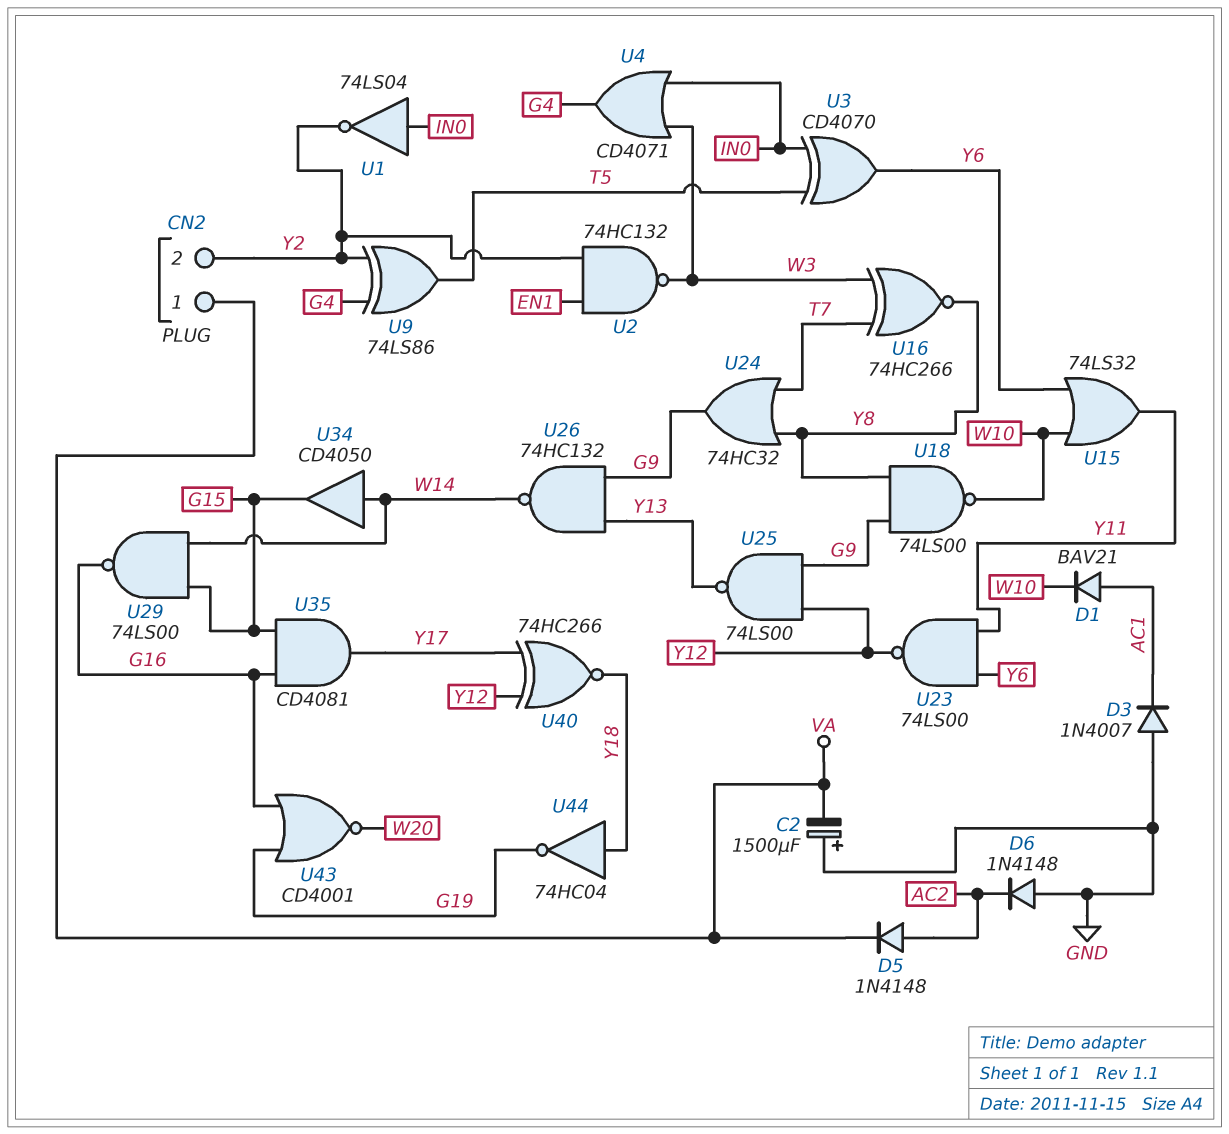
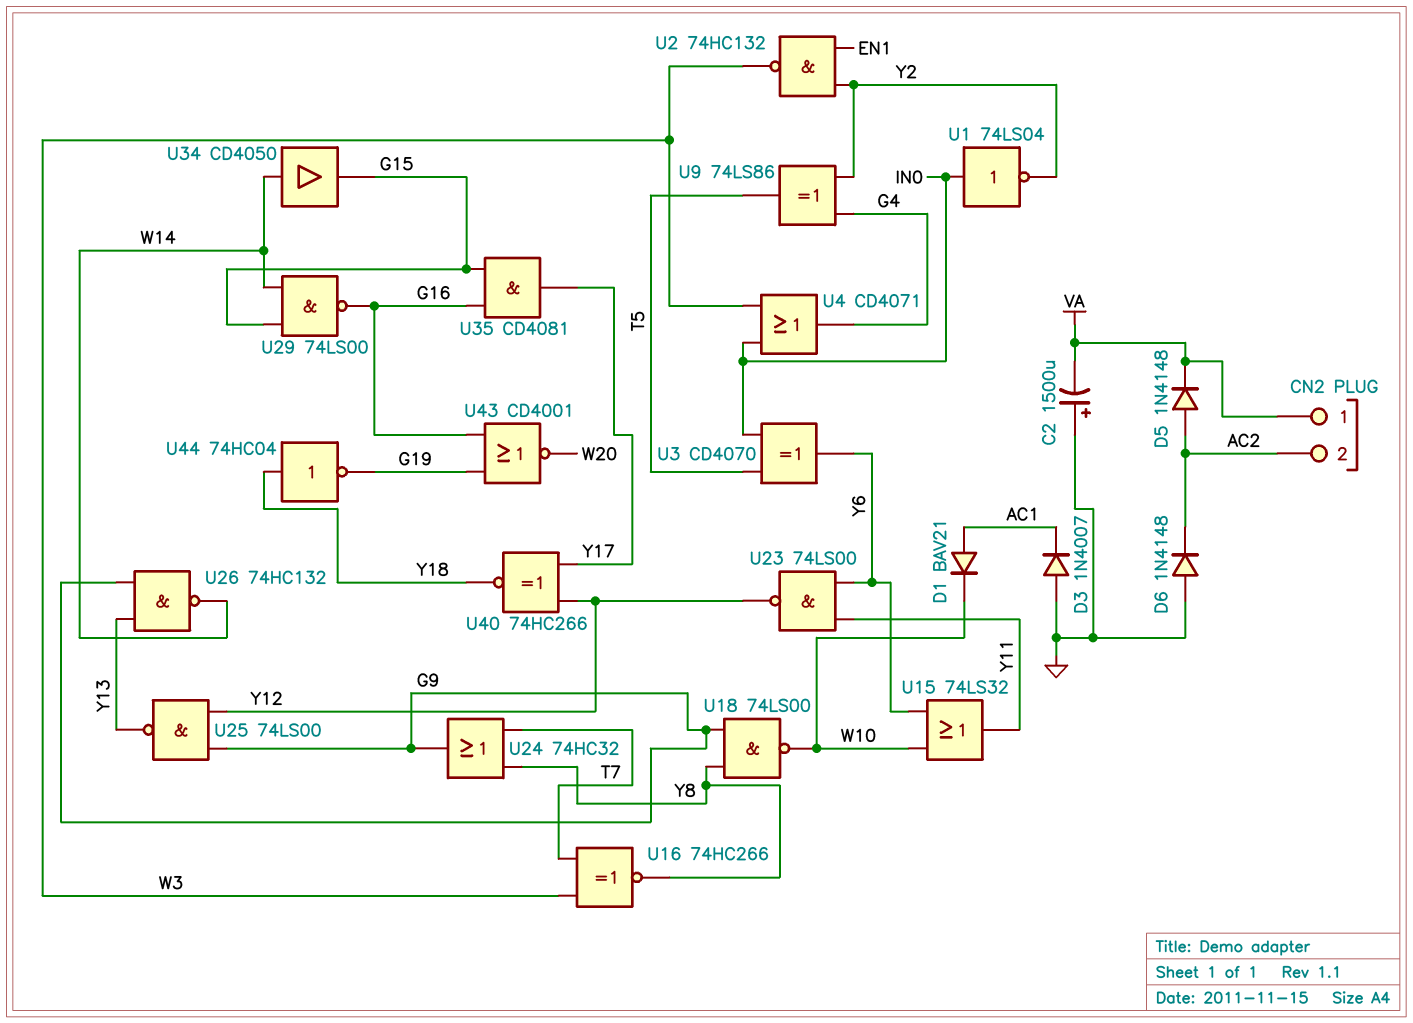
CN2 pin 2: Y2 -> AC2

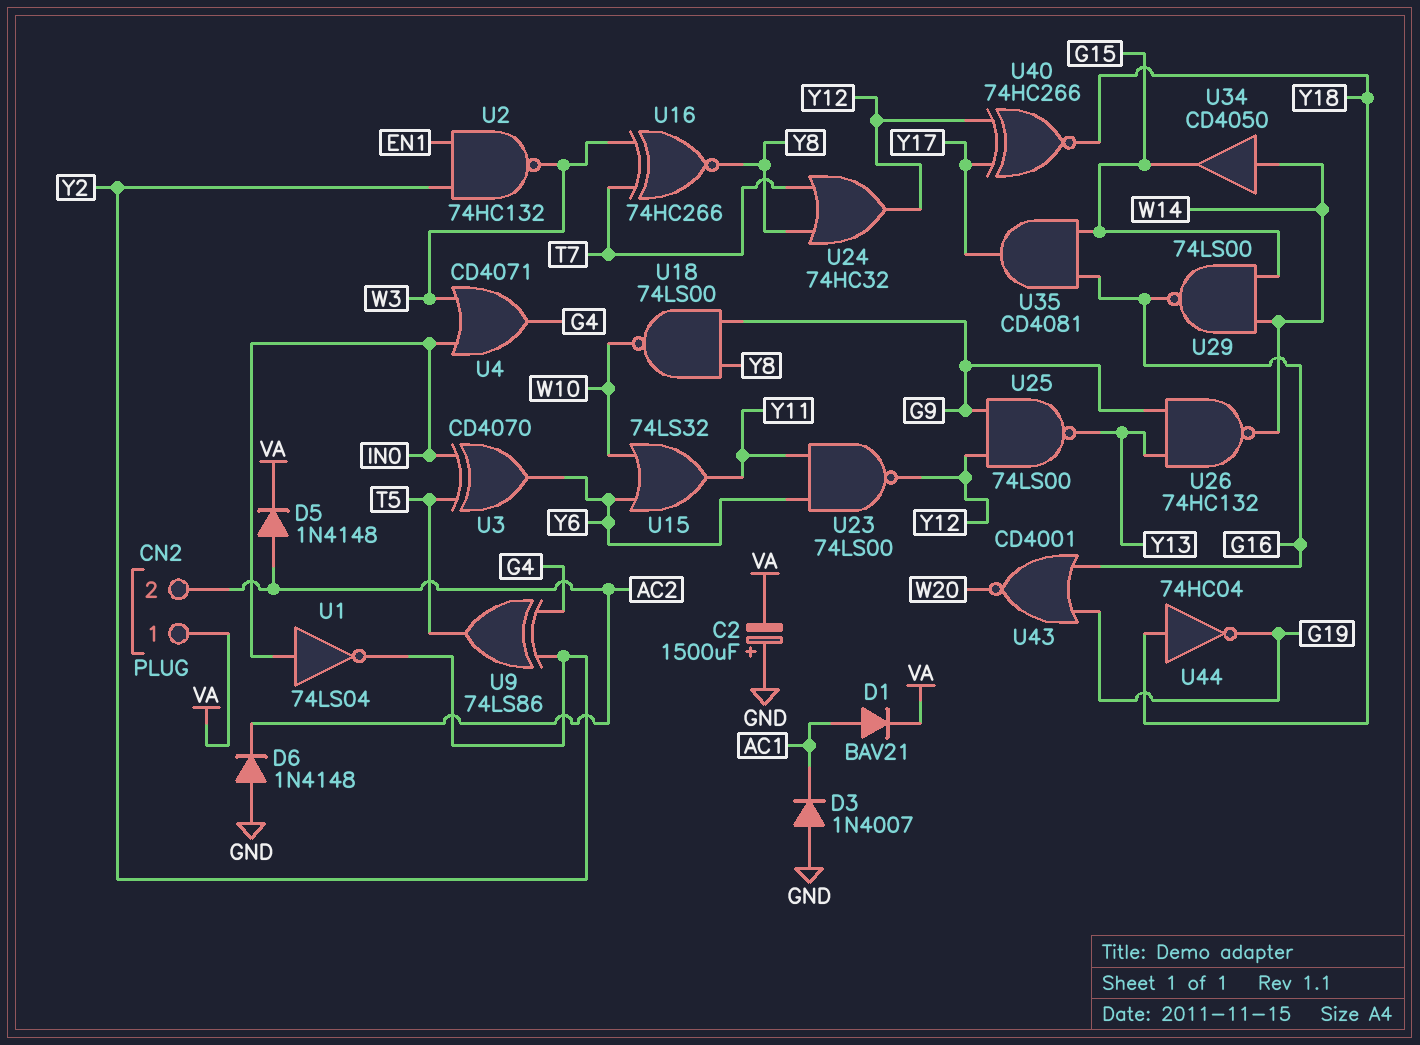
D1: diode BAV21 (A AC1, K W10) -> diode BAV21 (A AC1, K VA)
U24: OR 74HC32 (in T7, in Y8, out G9) -> OR 74HC32 (in T7, in Y8, out Y12)

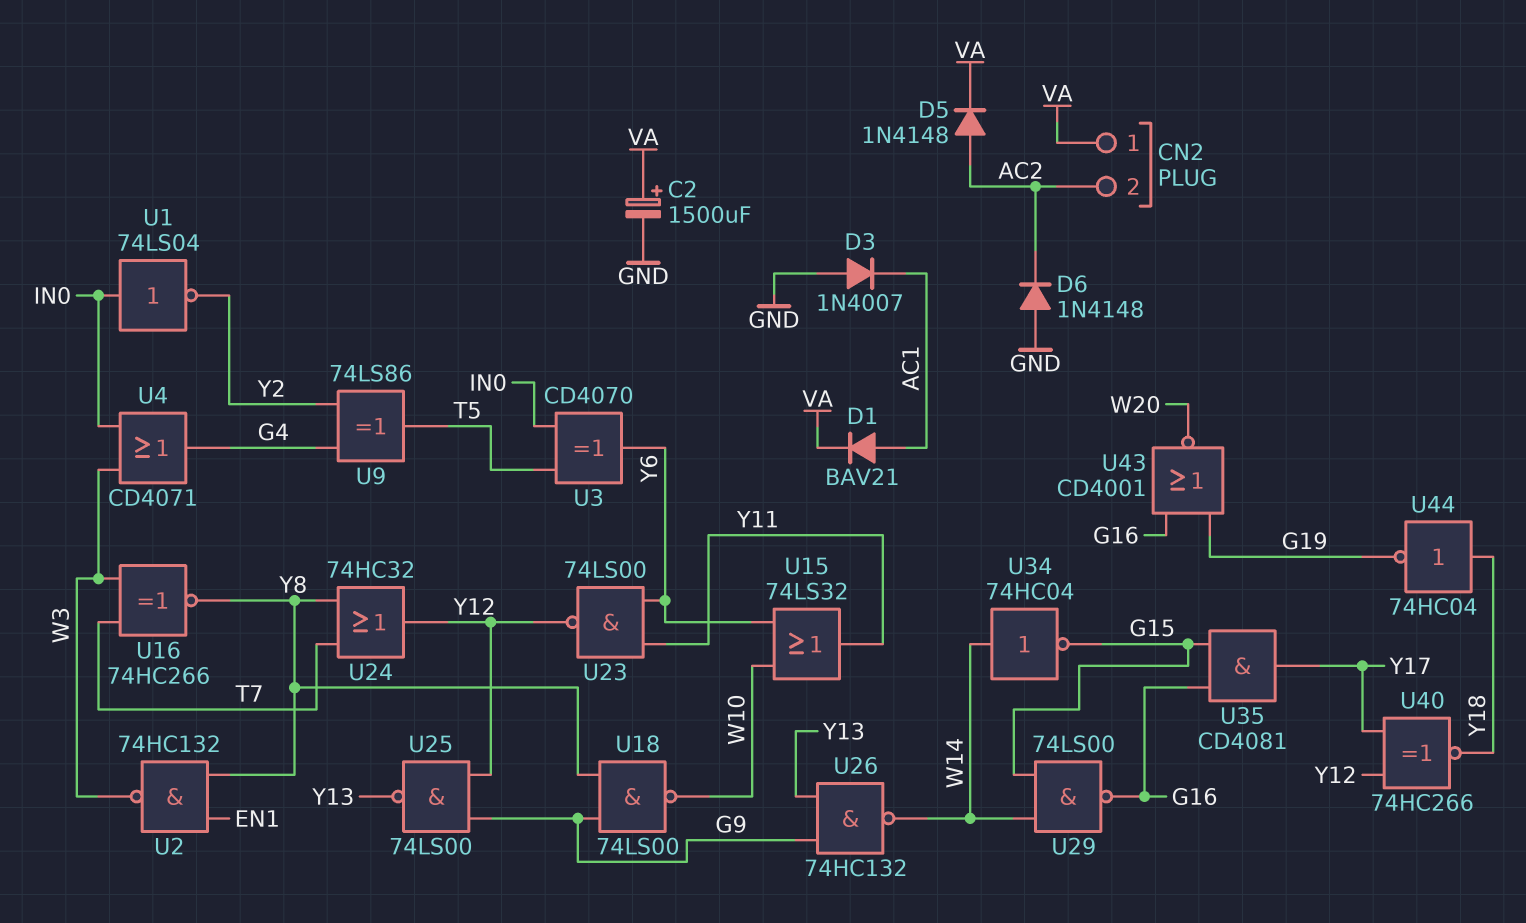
C2: 1500uF (plus GND, minus VA) -> 1500uF (plus VA, minus GND)
U2: NAND 74HC132 (in EN1, in Y2, out W3) -> NAND 74HC132 (in EN1, in Y8, out W3)
U34: buffer CD4050 (in W14, out G15) -> NOT 74HC04 (in W14, out G15)

